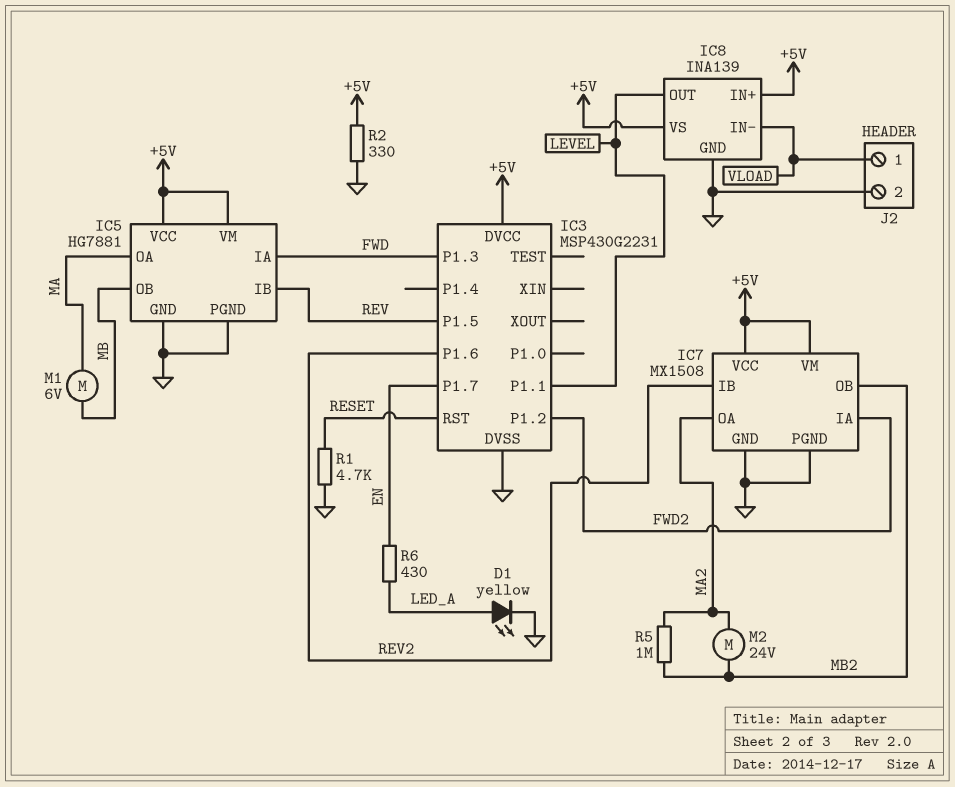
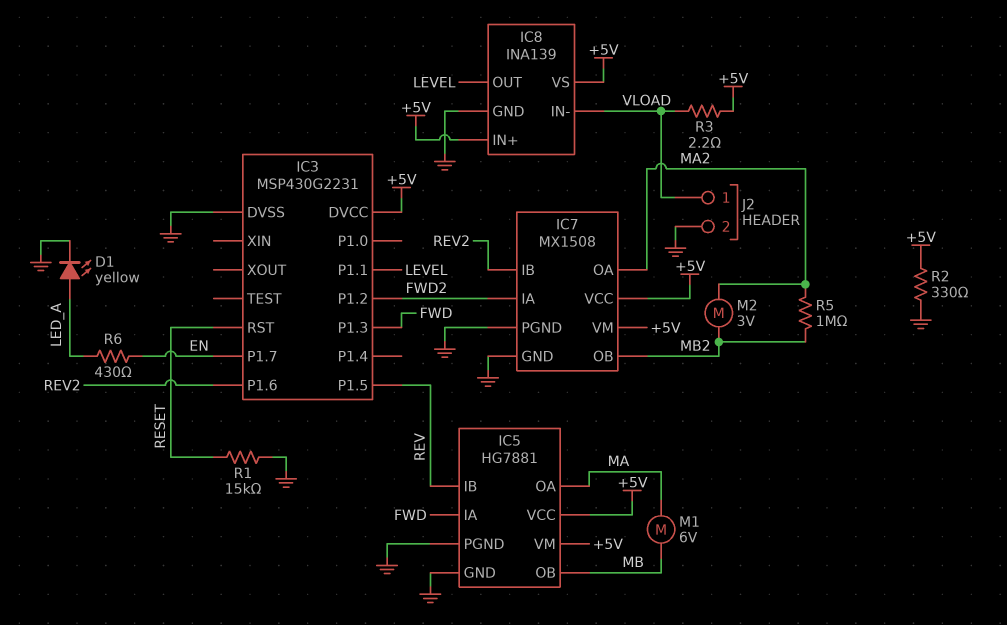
M2: motor 24V (MA2, MB2) -> motor 3V (MA2, MB2)
R1: 4.7k (GND, RESET) -> 15k (GND, RESET)
R3: none -> 2.2 (+5V, VLOAD)

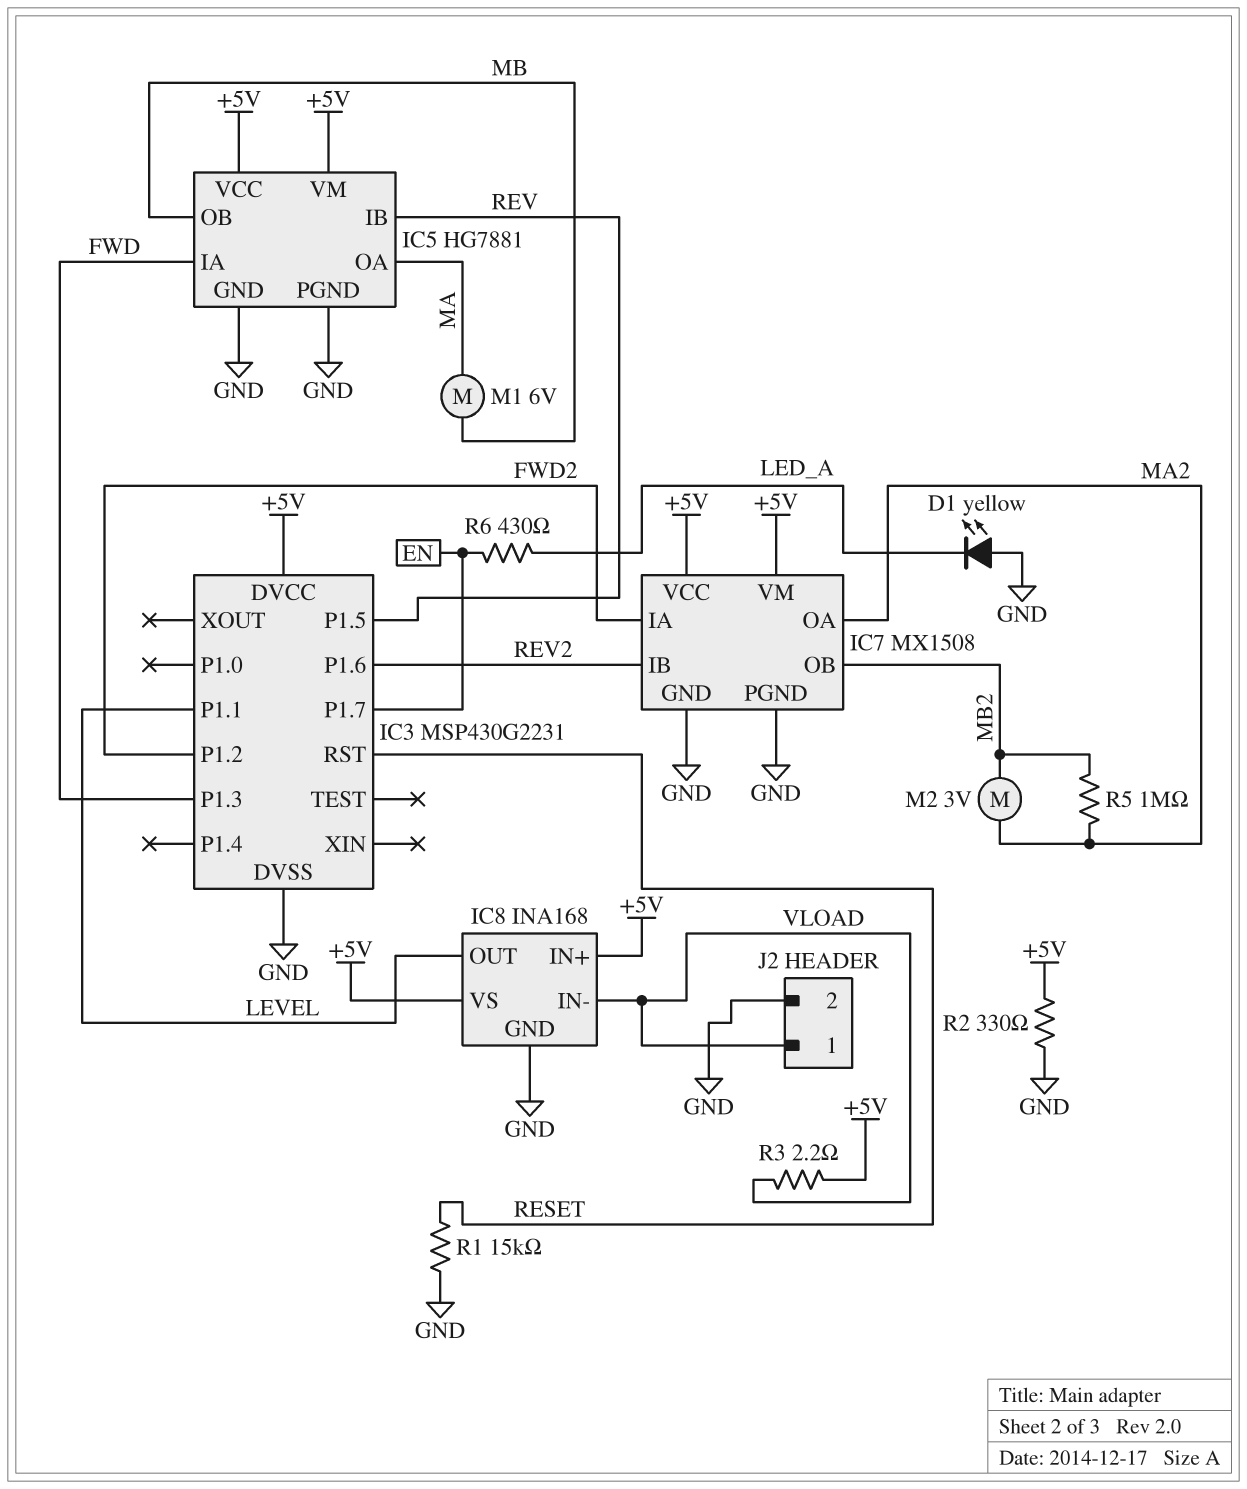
D1: LED yellow (A LED_A, K GND) -> LED yellow (A GND, K LED_A)
IC8: INA139 -> INA168

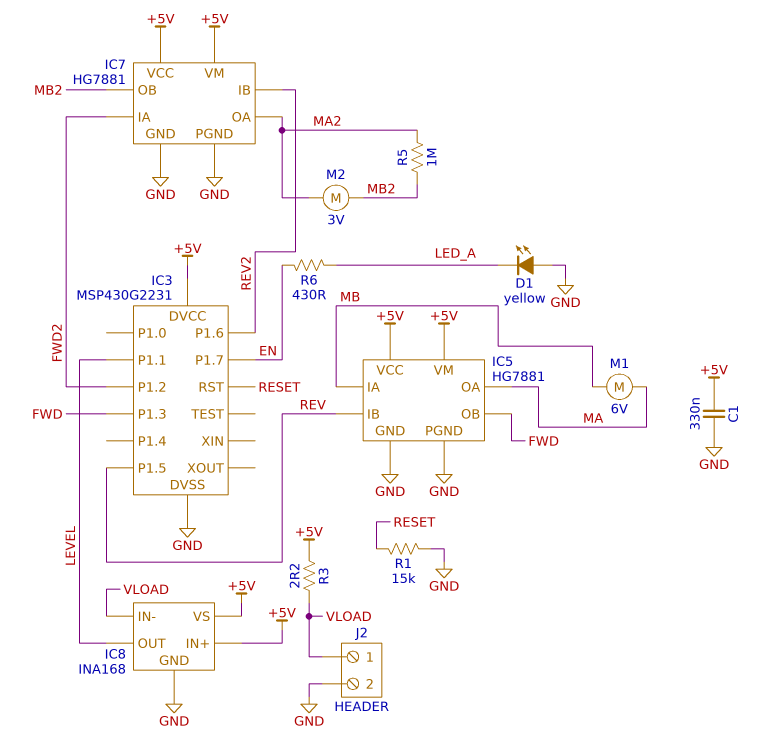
C1: none -> 330nF (+5V, GND)
IC5 pin IA: FWD -> MB
IC5 pin OB: MB -> FWD
IC7: MX1508 -> HG7881
R2: 330 (+5V, GND) -> none

